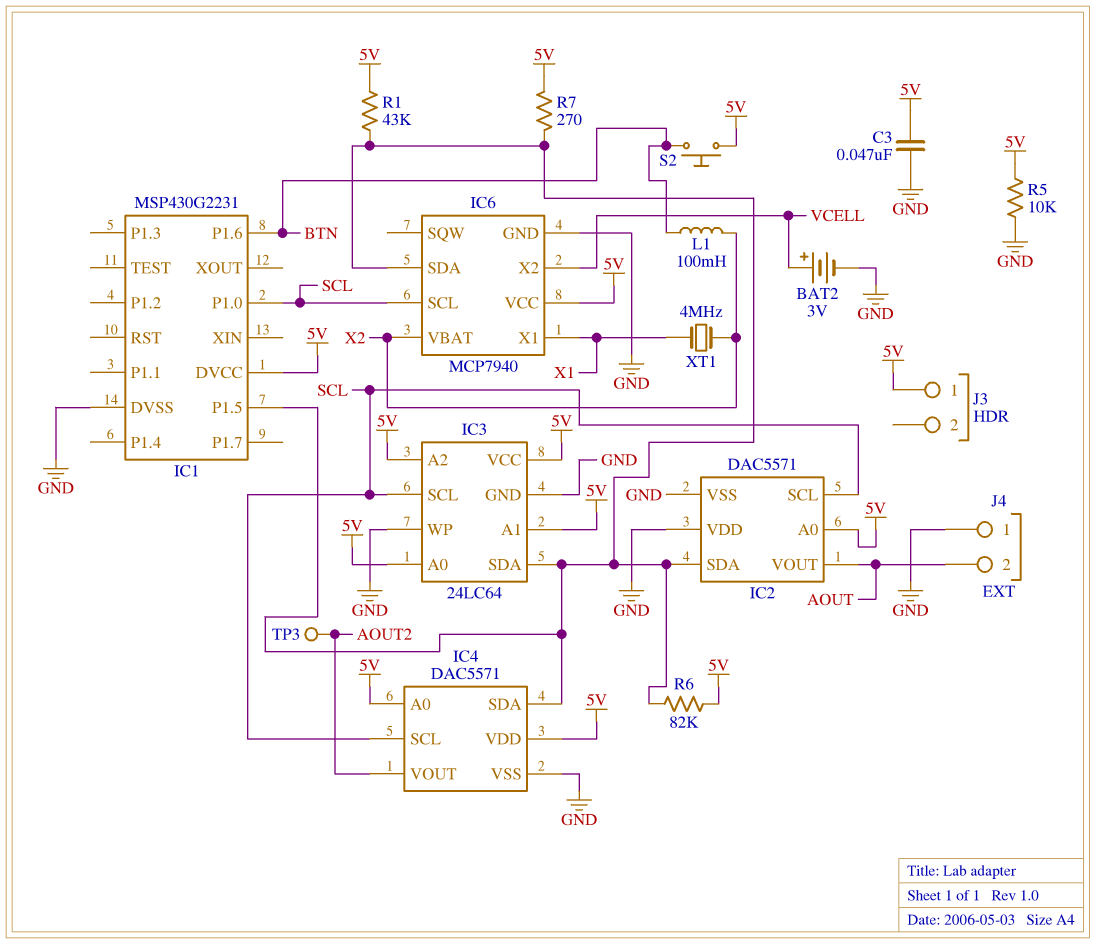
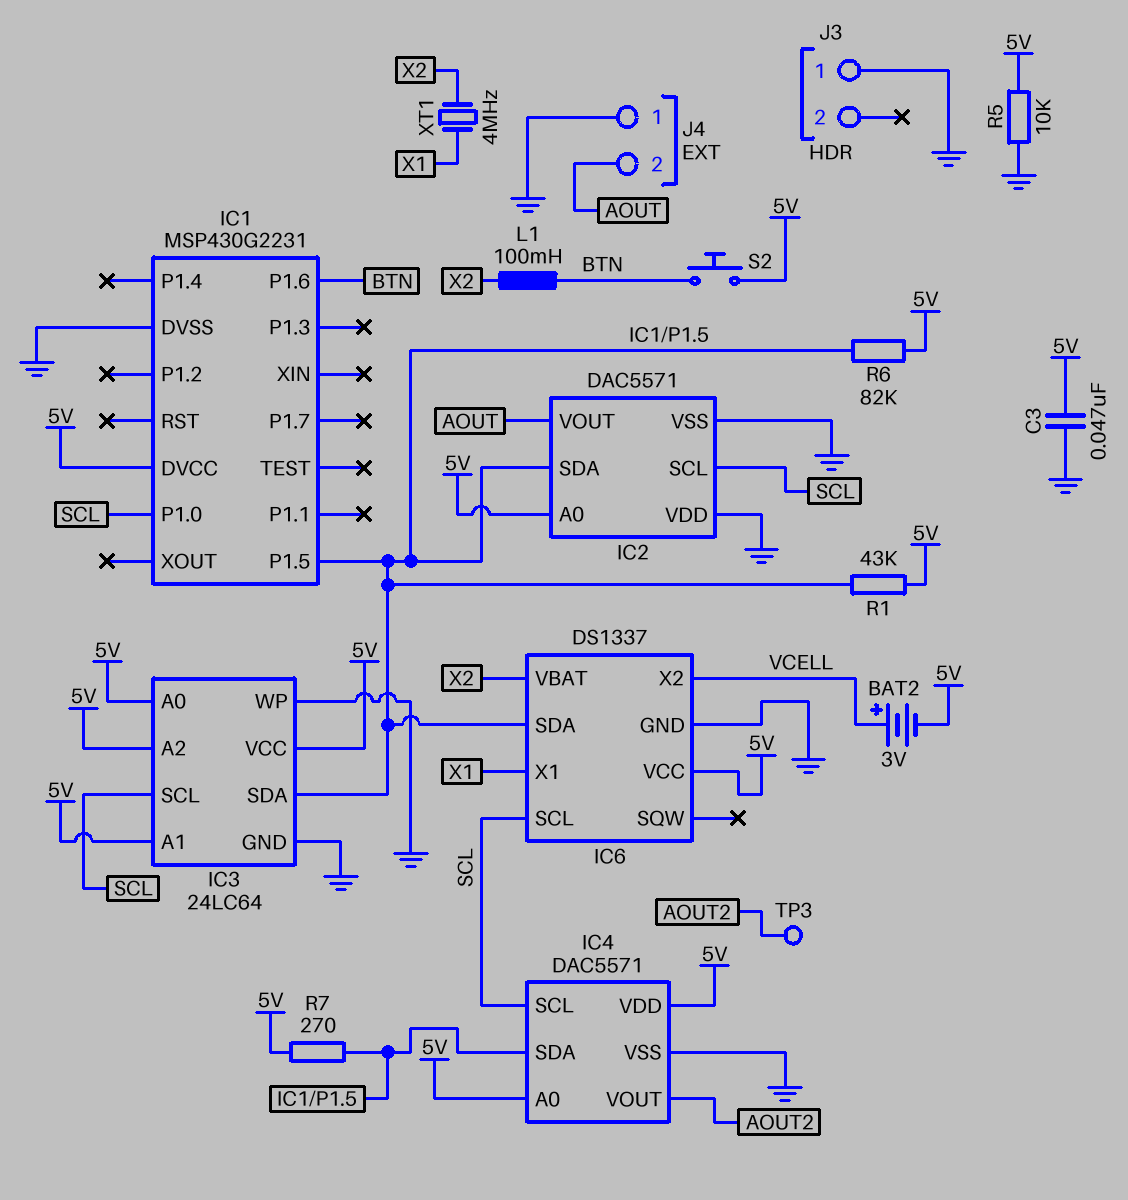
BAT2: 3V (plus VCELL, minus GND) -> 3V (plus VCELL, minus 5V)
IC6: MCP7940 -> DS1337
J3 pin 1: 5V -> GND

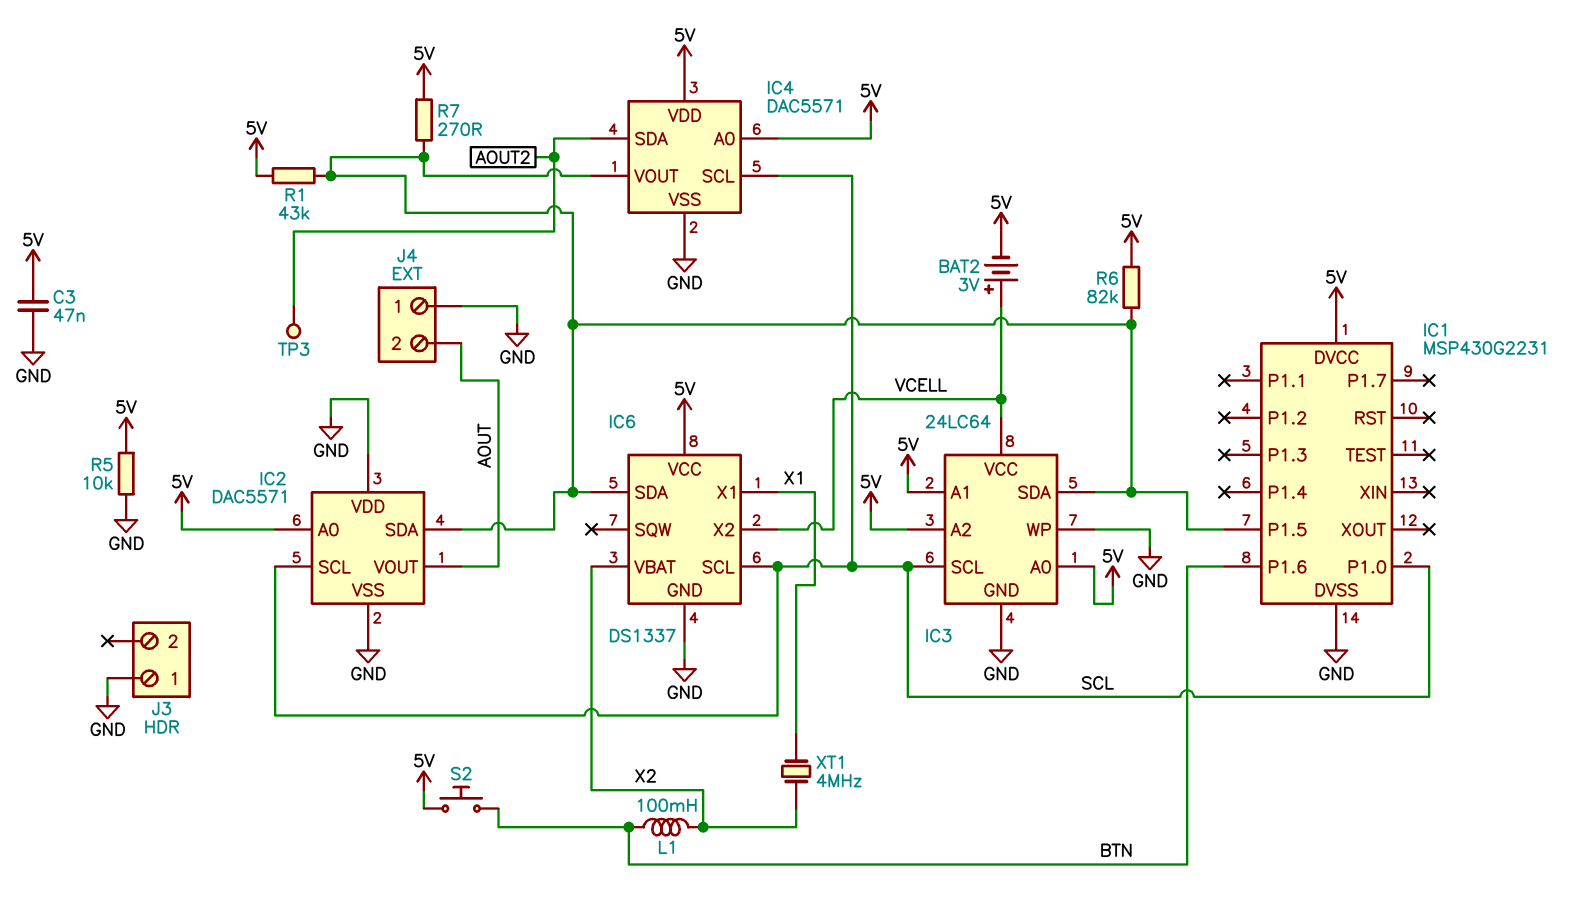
IC3 pin VCC: 5V -> VCELL
IC4 pin SDA: IC1/P1.5 -> AOUT2
IC4 pin VOUT: AOUT2 -> IC1/P1.5

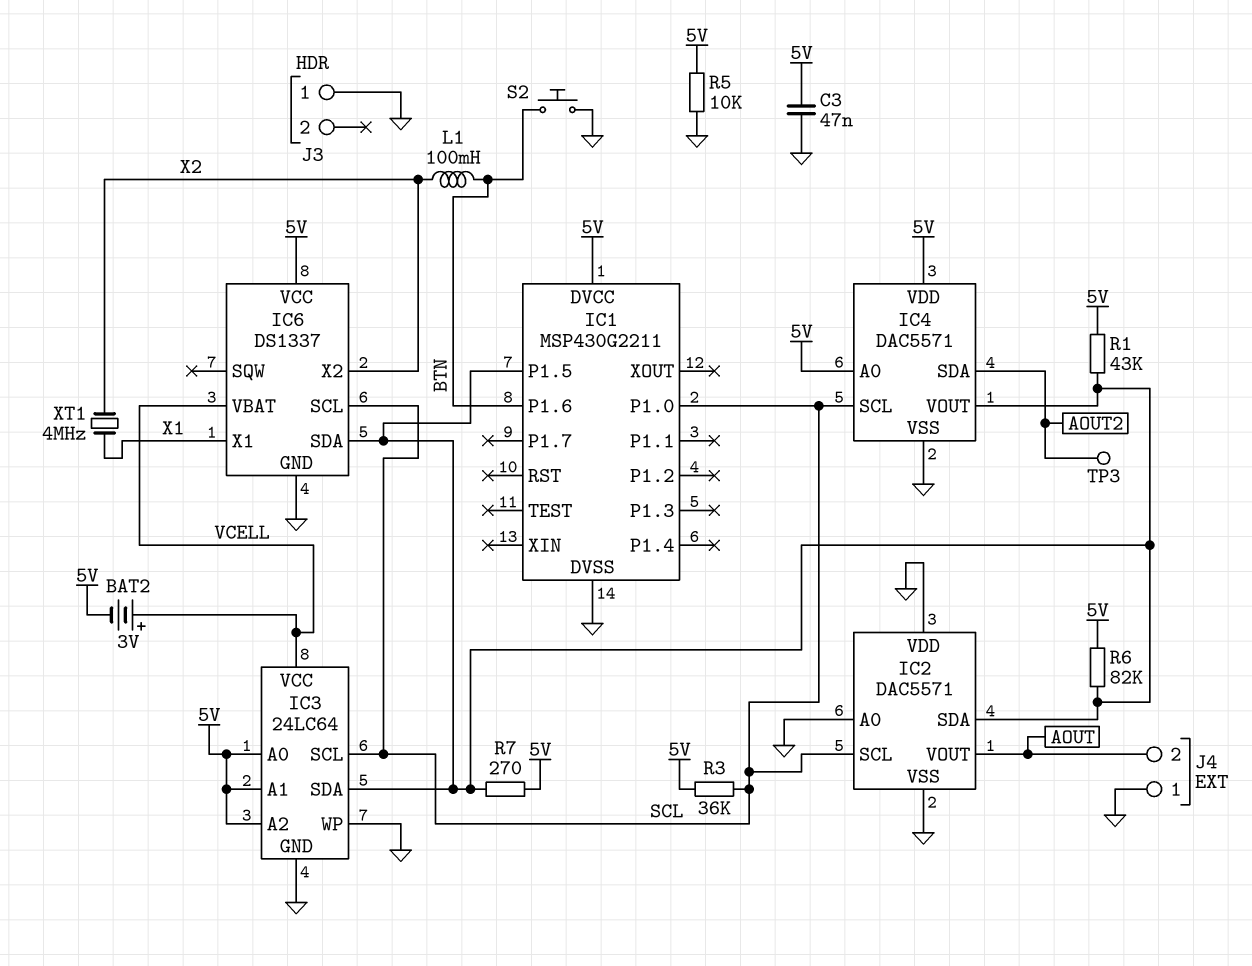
IC1: MSP430G2231 -> MSP430G2211
IC2 pin A0: 5V -> GND
IC6 pin VBAT: X2 -> VCELL
IC6 pin X2: VCELL -> X2
R3: none -> 36k (5V, SCL)
S2: button (5V, BTN) -> button (BTN, GND)

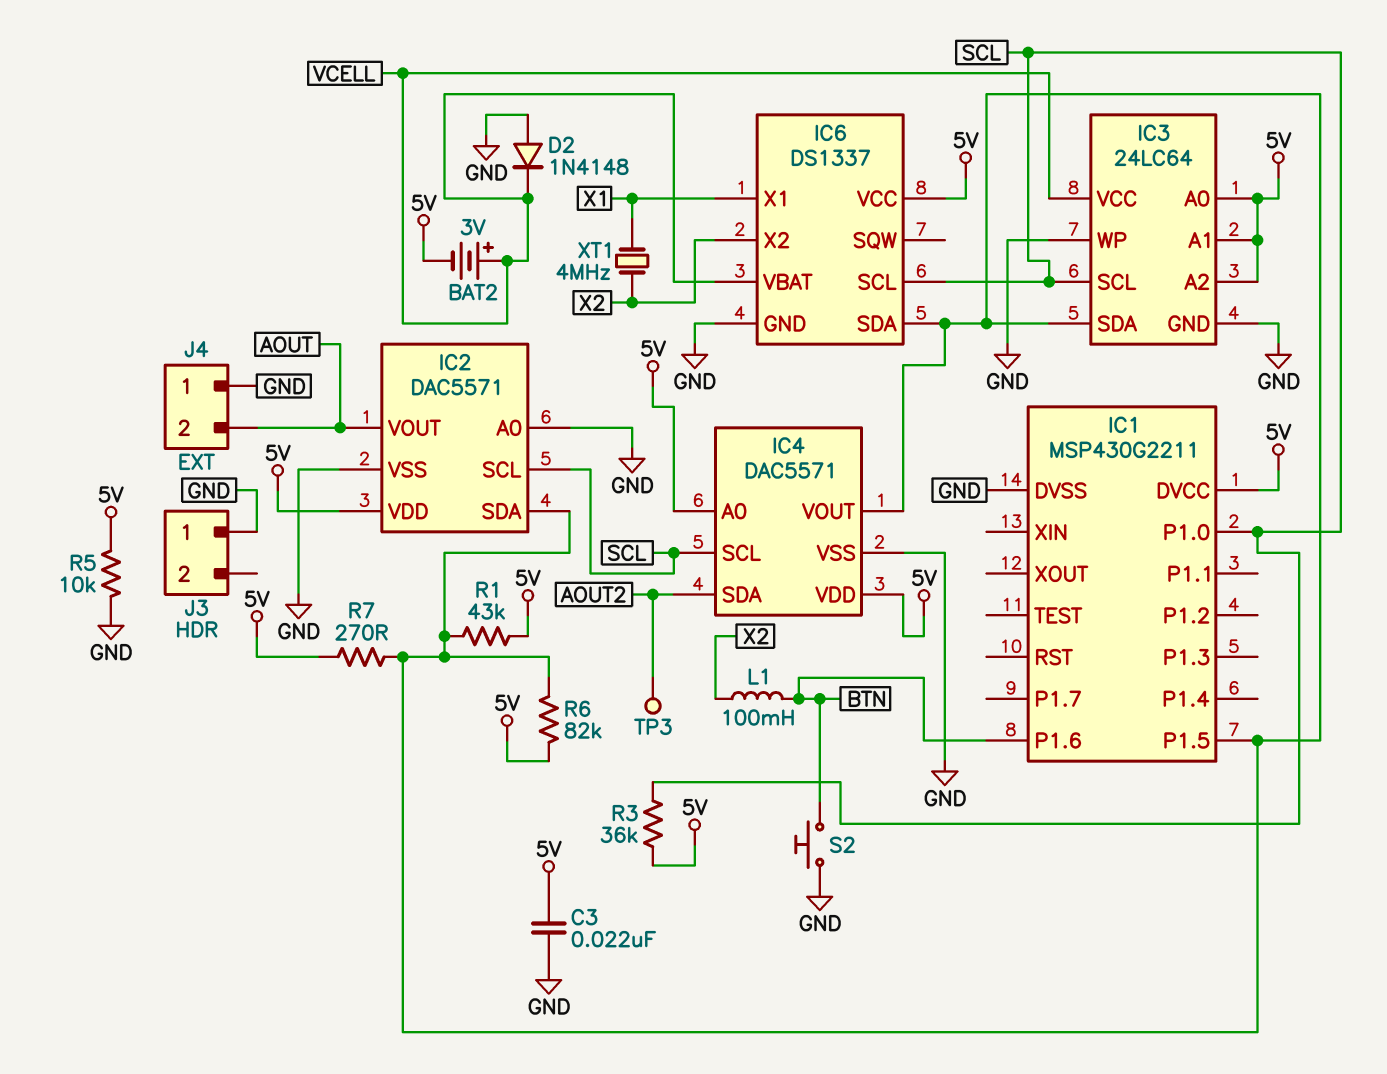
C3: 47nF (5V, GND) -> 22nF (5V, GND)
D2: none -> diode 1N4148 (A GND, K VCELL)
IC2 pin VDD: GND -> 5V

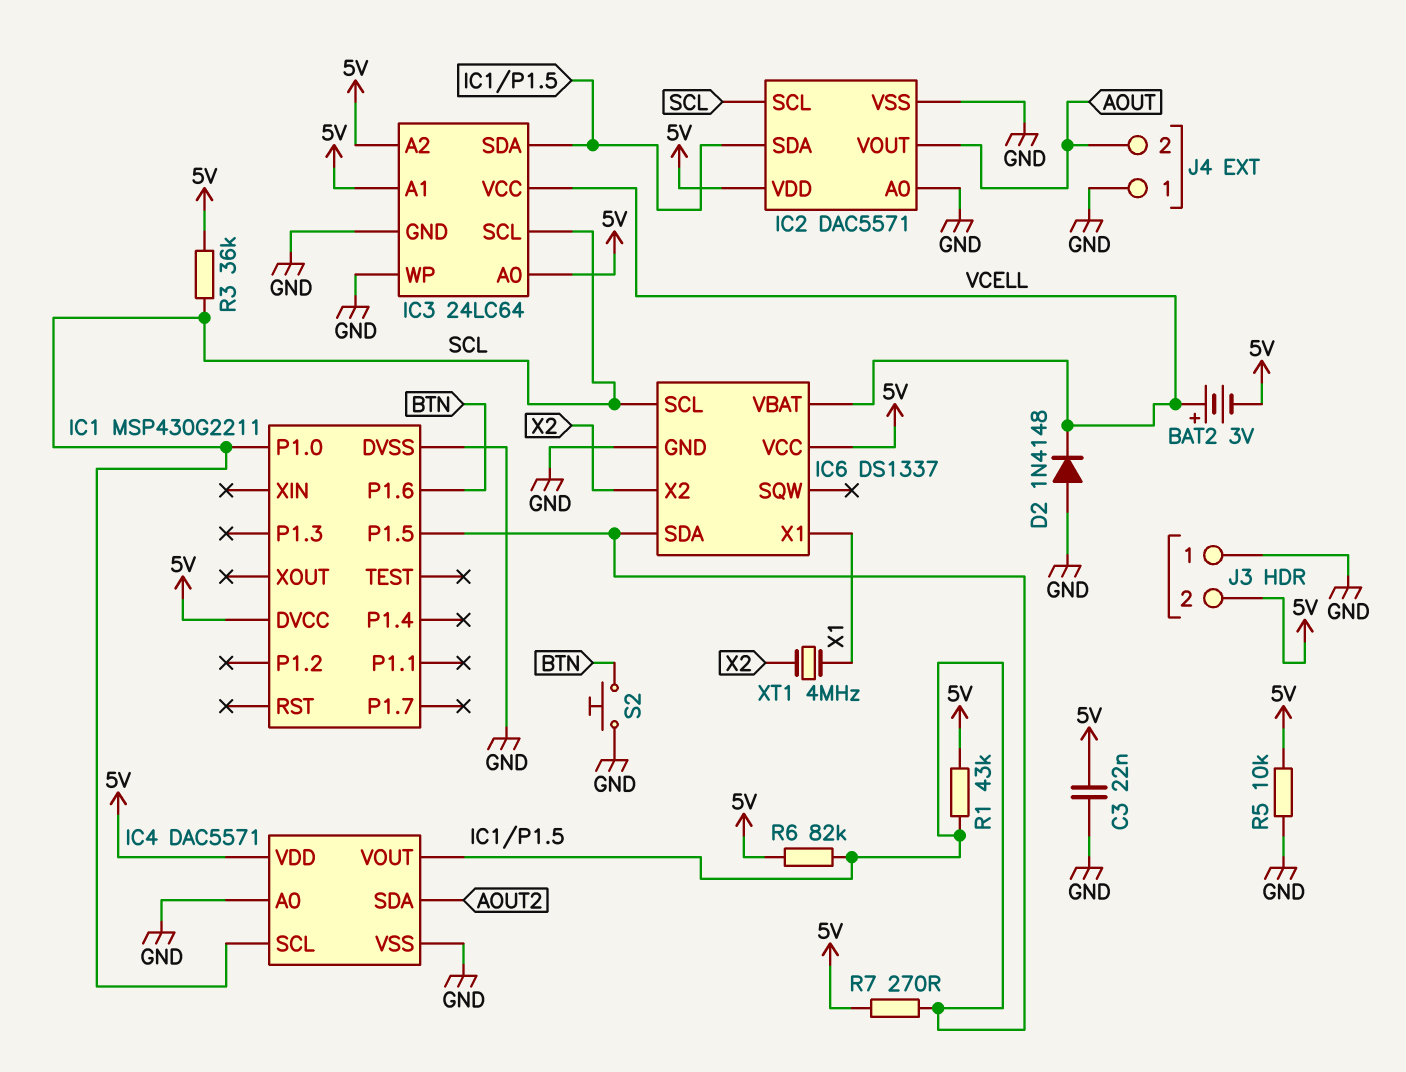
IC4 pin A0: 5V -> GND
J3 pin 2: none -> 5V
L1: 100mH (BTN, X2) -> none
TP3: test point (AOUT2) -> none

